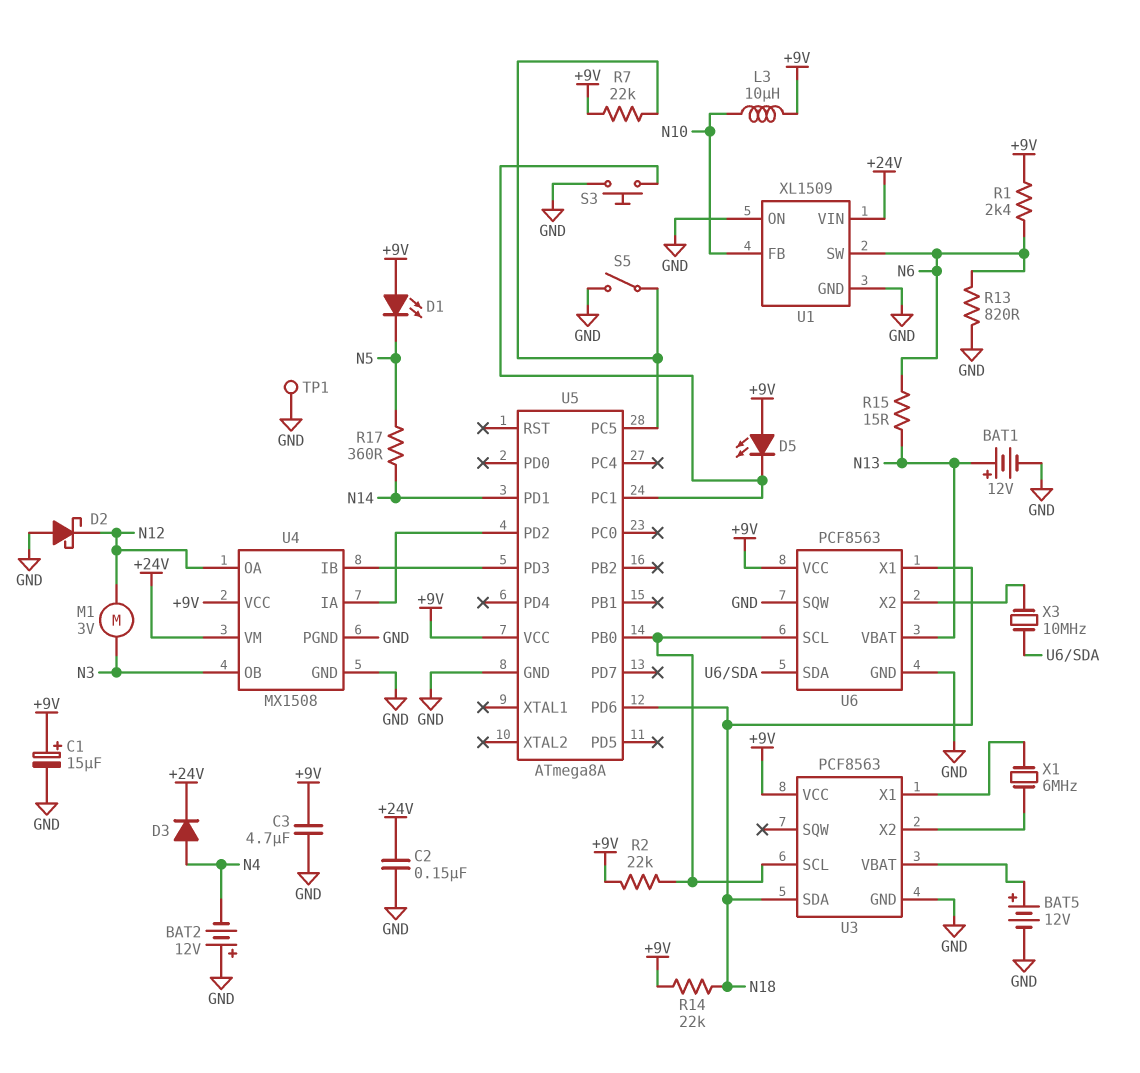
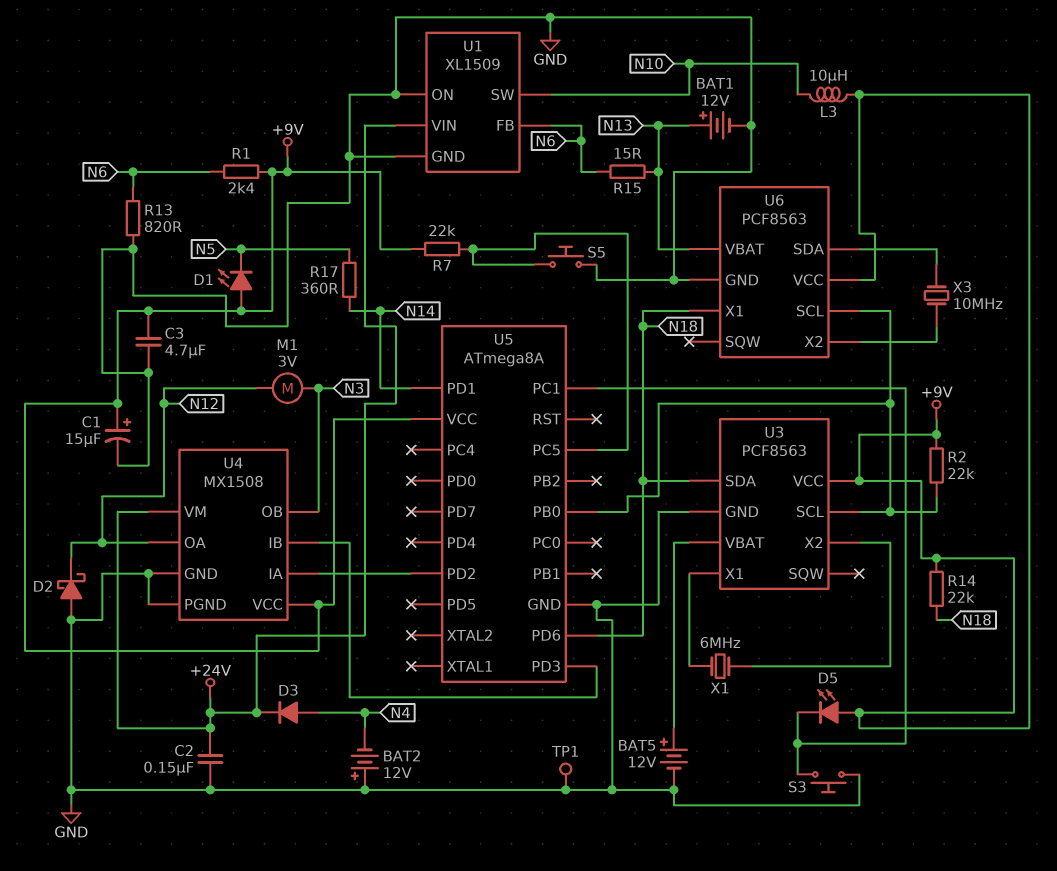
S5: switch (GND, U5/PC5) -> button (GND, U5/PC5)
U1 pin FB: N10 -> N6
U1 pin SW: N6 -> N10
U6 pin SQW: GND -> none

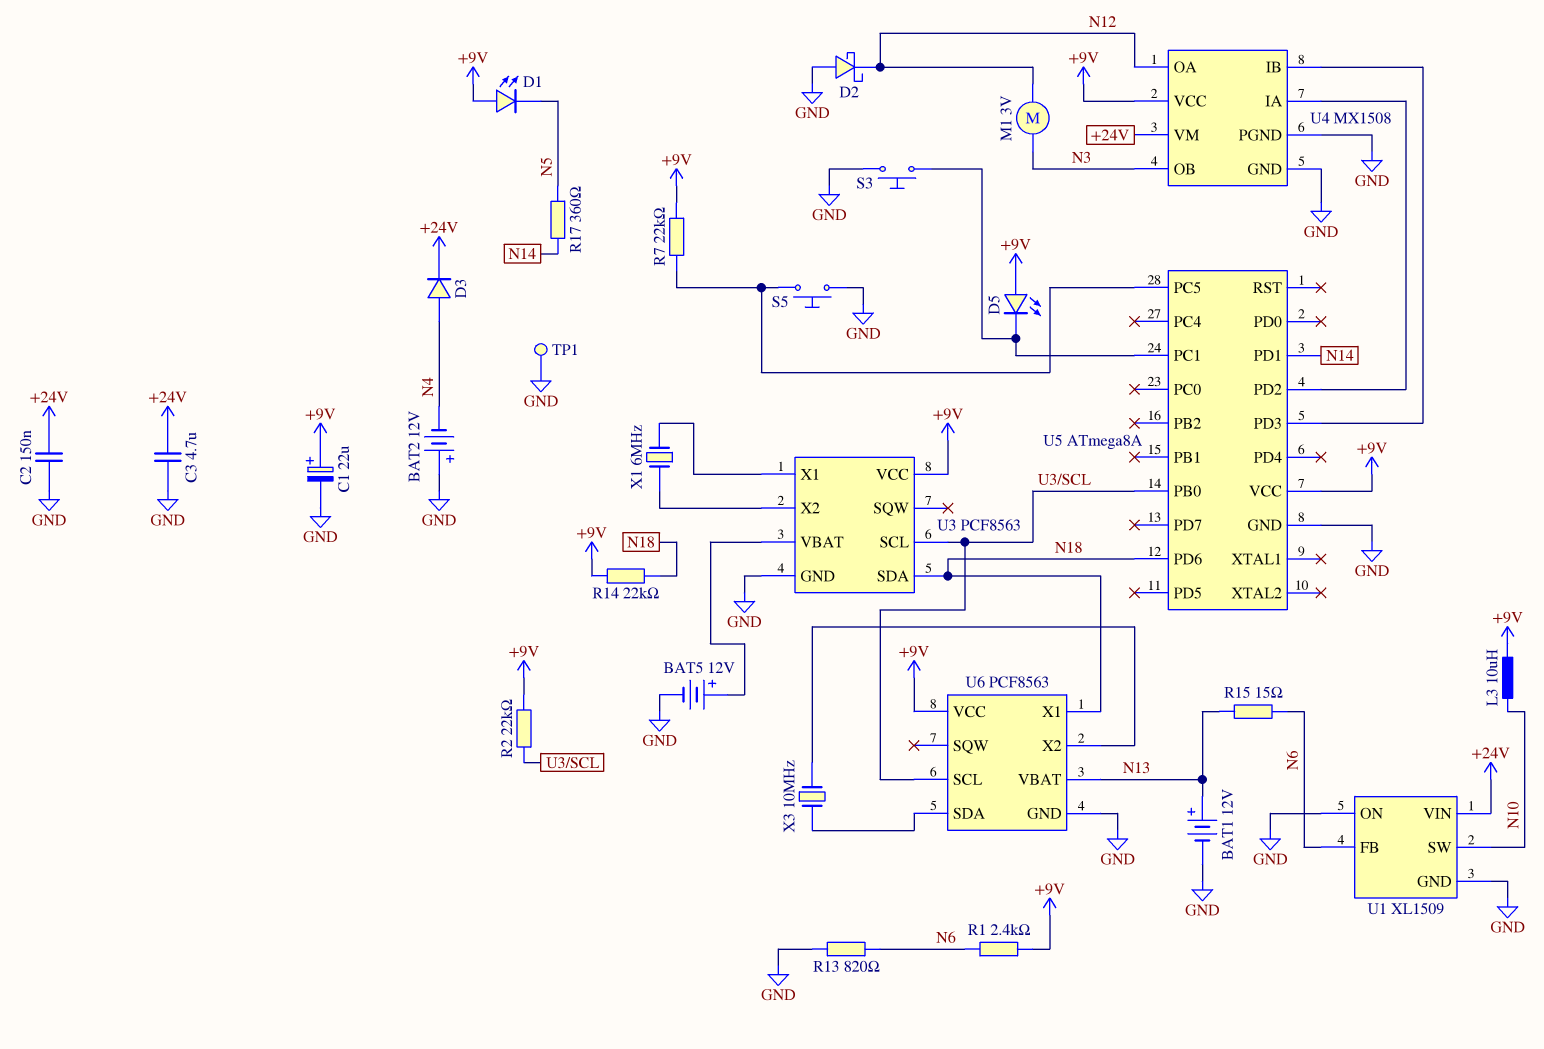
C1: 15uF (plus +9V, minus GND) -> 22uF (plus +9V, minus GND)
C3: 4.7uF (+9V, GND) -> 4.7uF (+24V, GND)

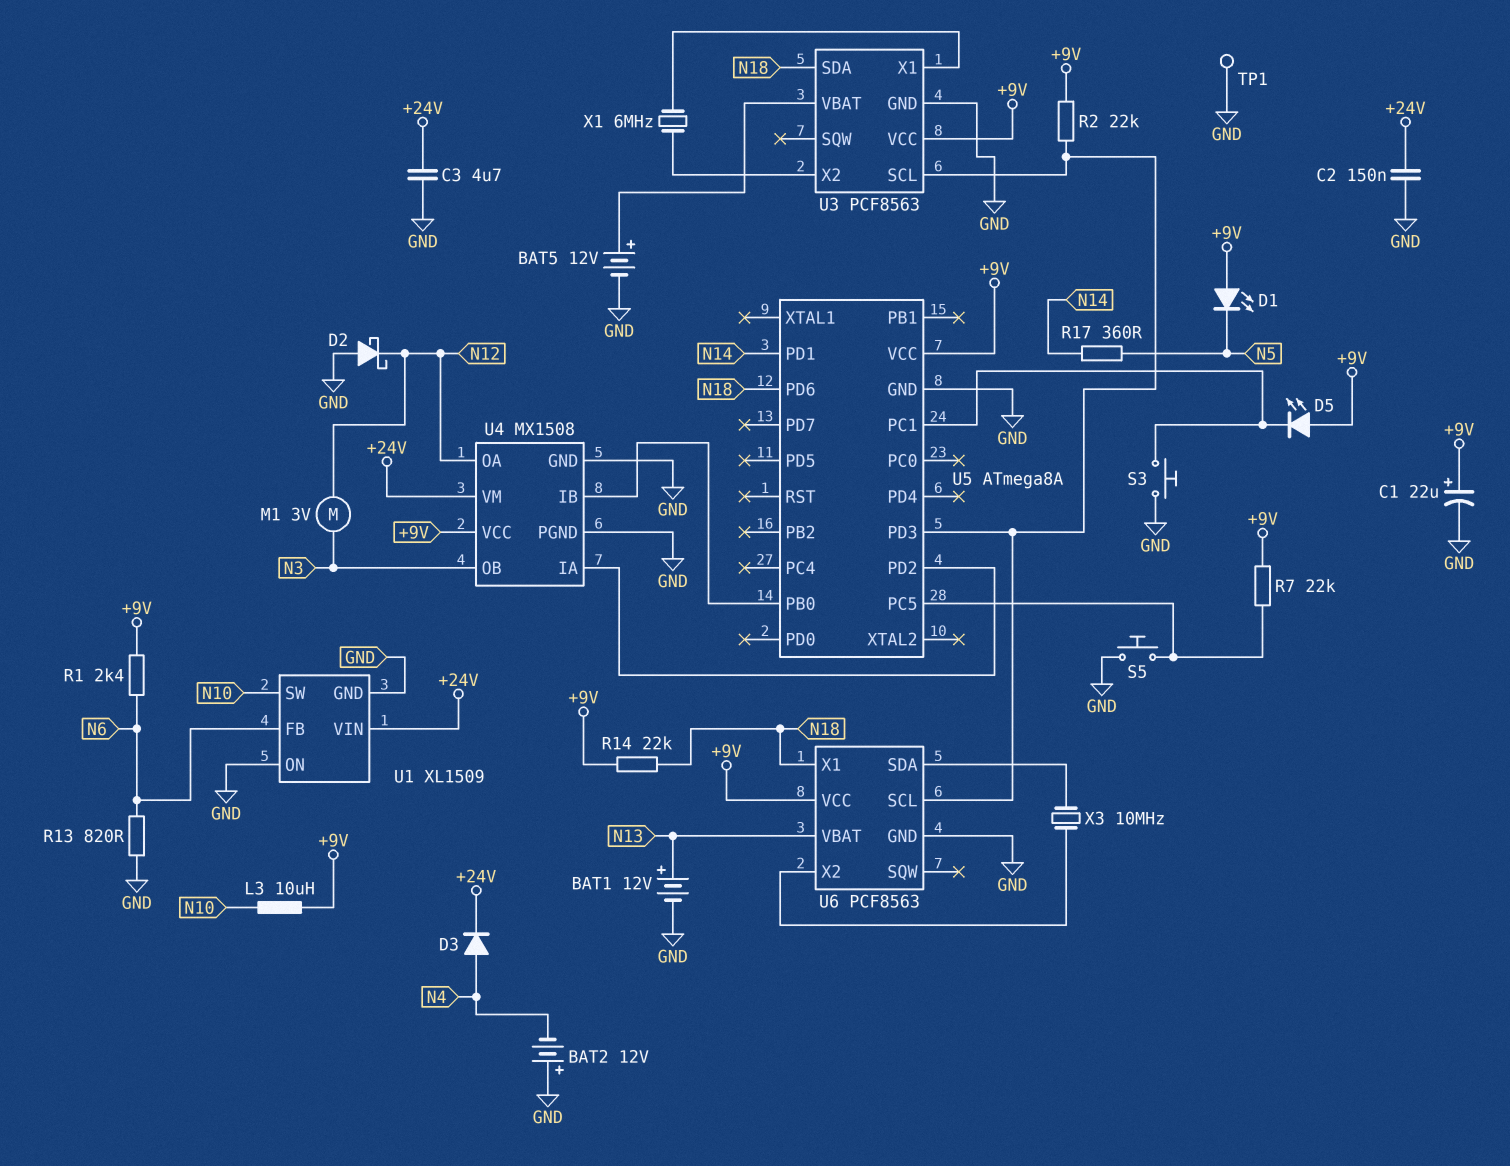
R15: 15 (N6, N13) -> none
U5 pin PB0: U3/SCL -> U4/IB
U5 pin PD3: U4/IB -> U3/SCL

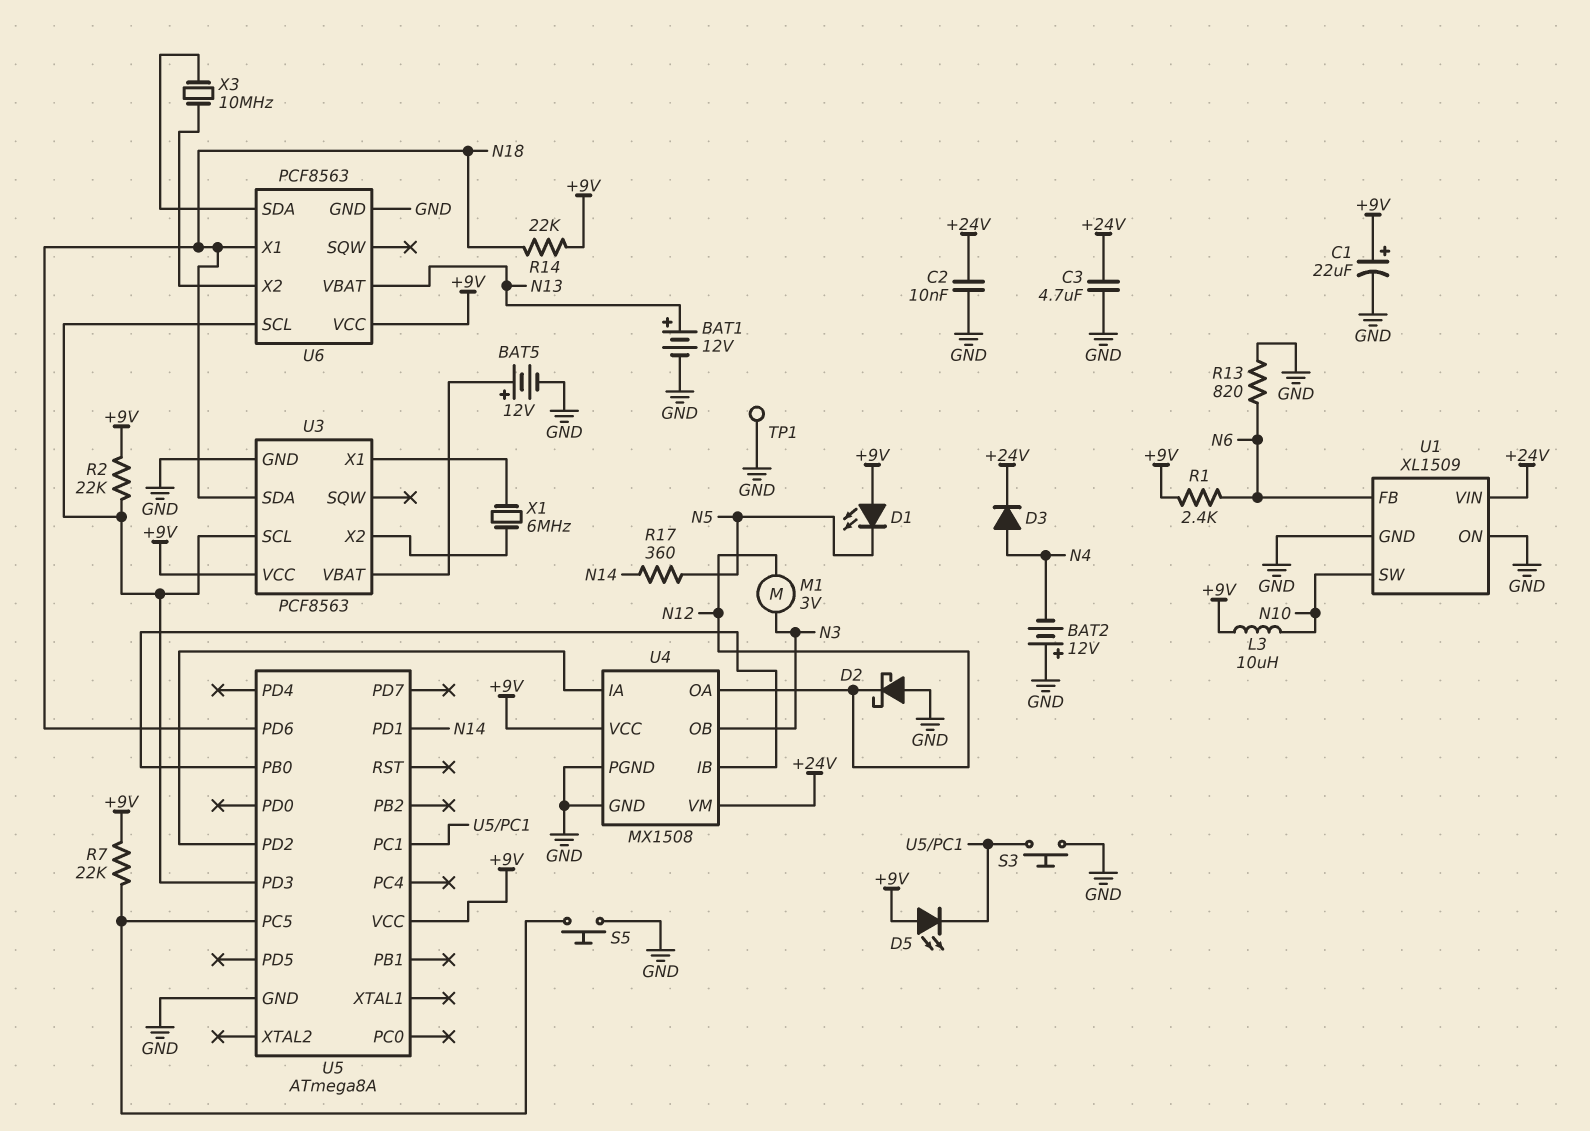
C2: 150nF (+24V, GND) -> 10nF (+24V, GND)

